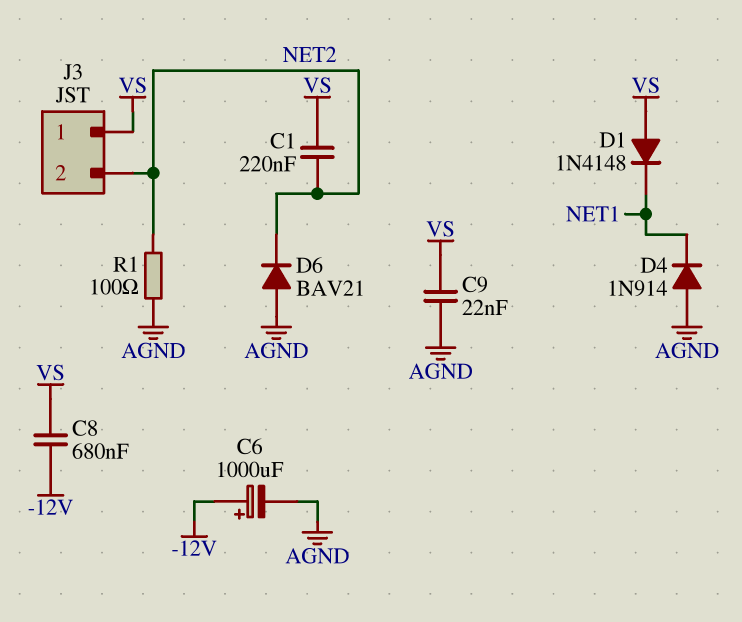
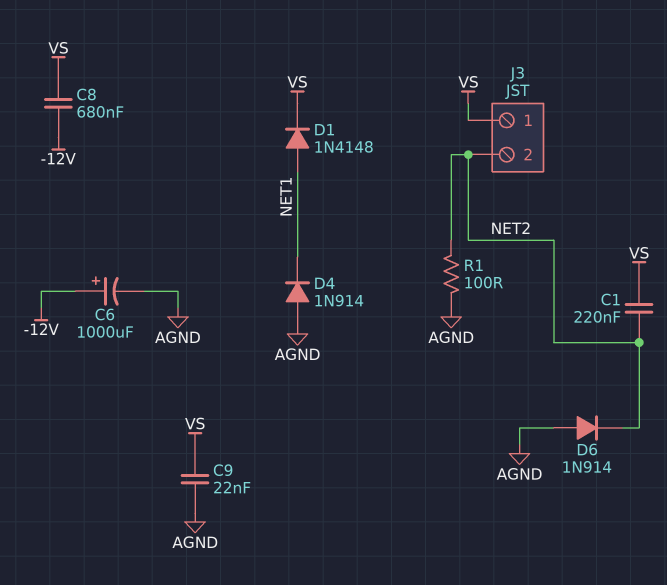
D1: diode 1N4148 (A VS, K NET1) -> diode 1N4148 (A NET1, K VS)
D6: diode BAV21 (A AGND, K NET2) -> diode 1N914 (A AGND, K NET2)

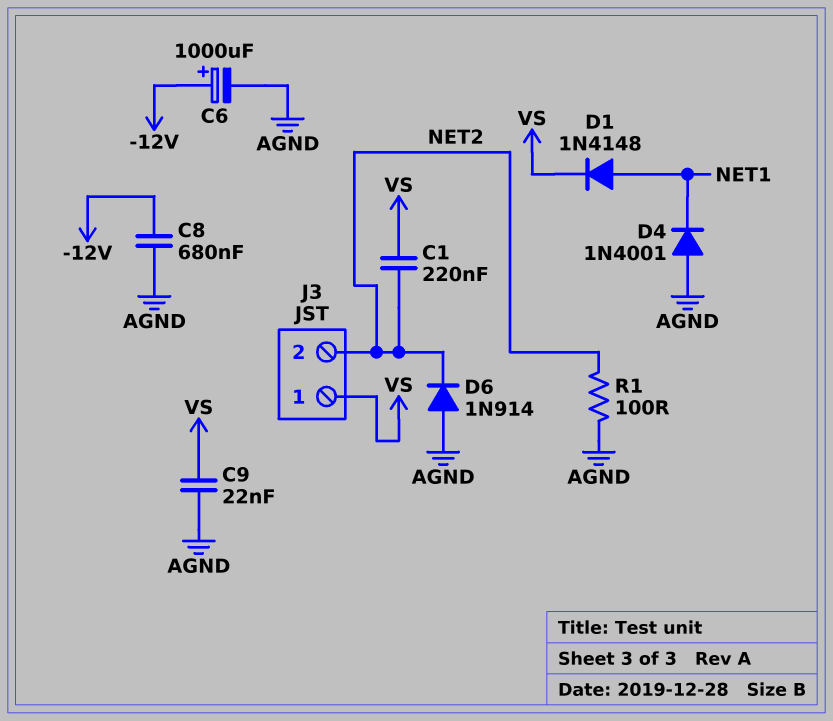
C8: 680nF (-12V, VS) -> 680nF (-12V, AGND)
D4: diode 1N914 (A AGND, K NET1) -> diode 1N4001 (A AGND, K NET1)

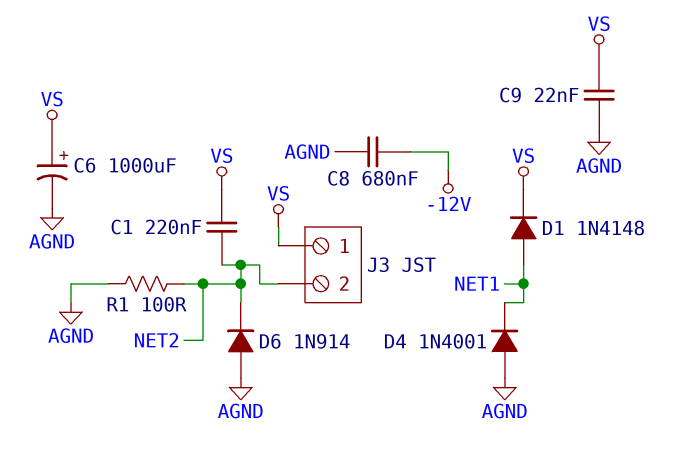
C6: 1000uF (plus -12V, minus AGND) -> 1000uF (plus VS, minus AGND)

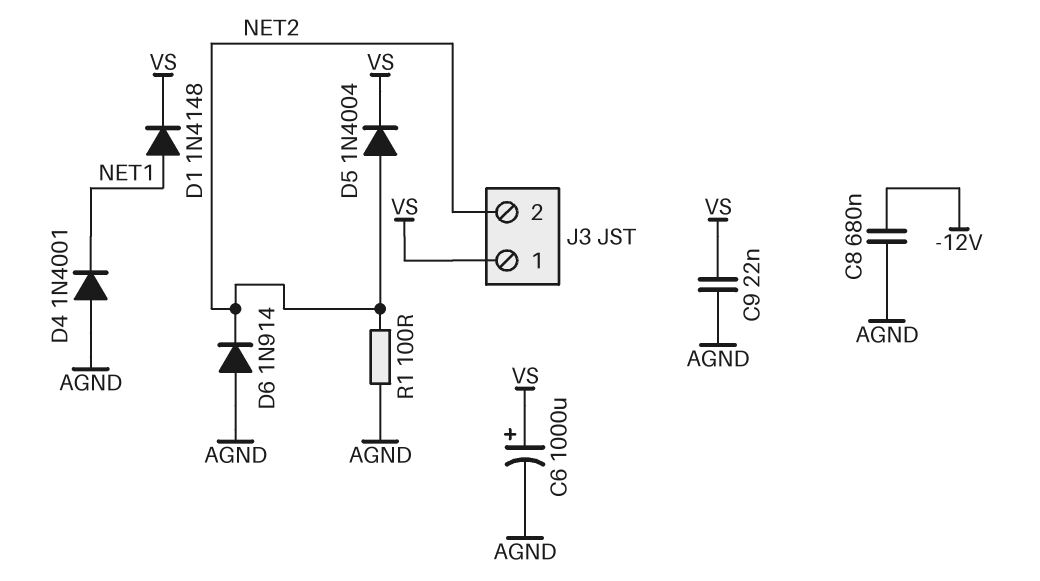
C1: 220nF (NET2, VS) -> none
D5: none -> diode 1N4004 (A NET2, K VS)

